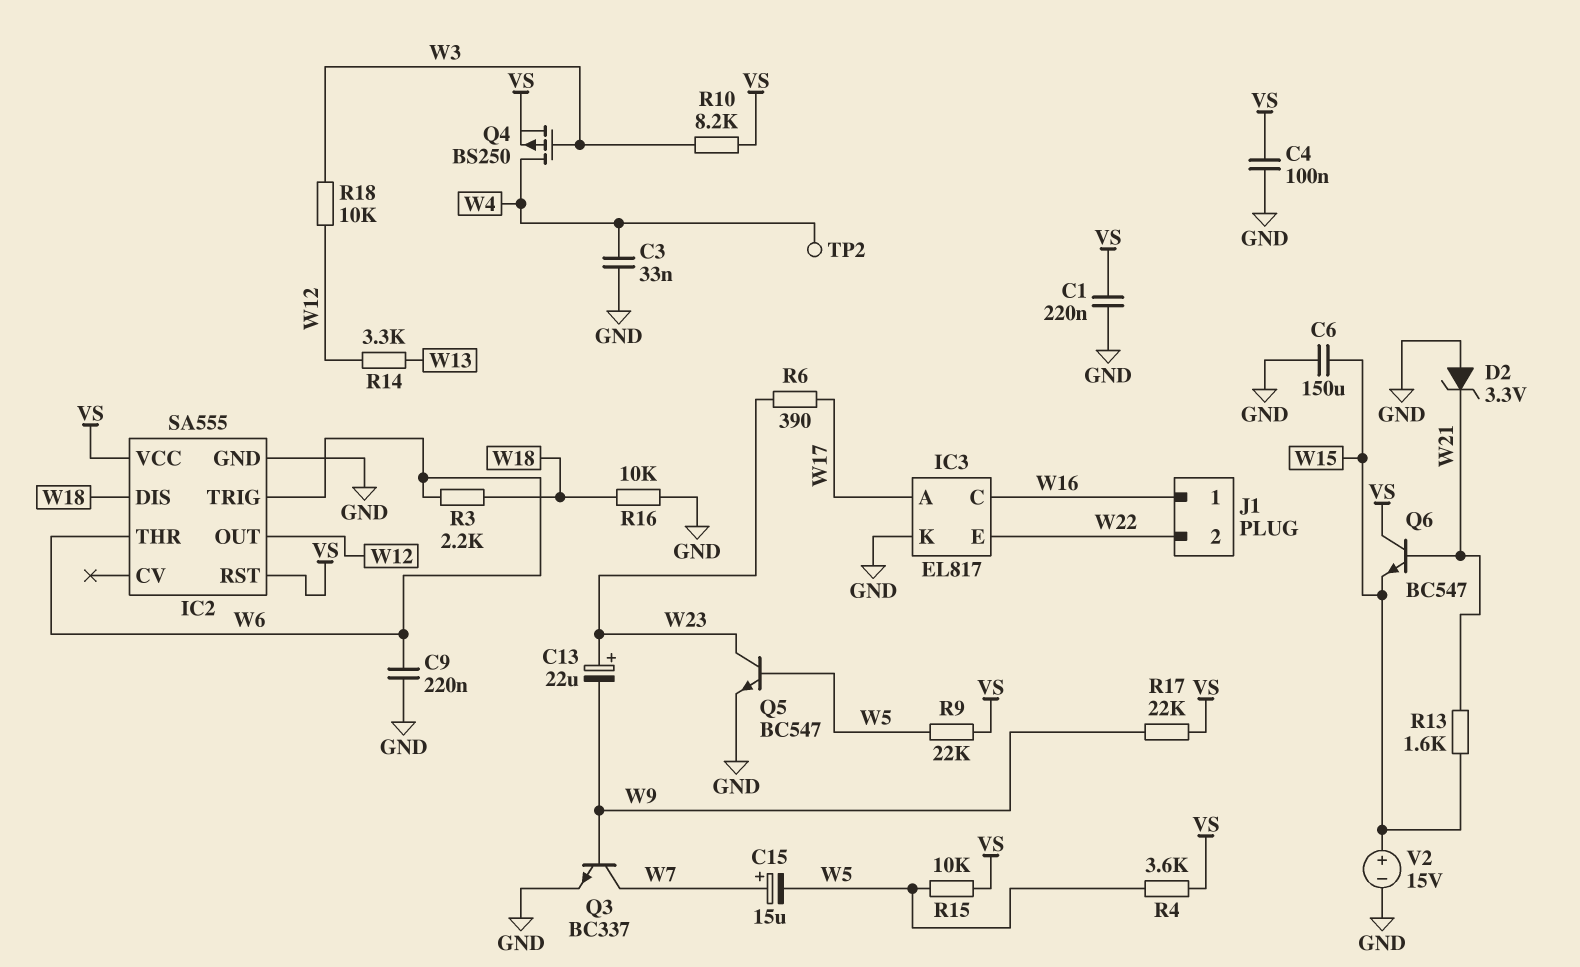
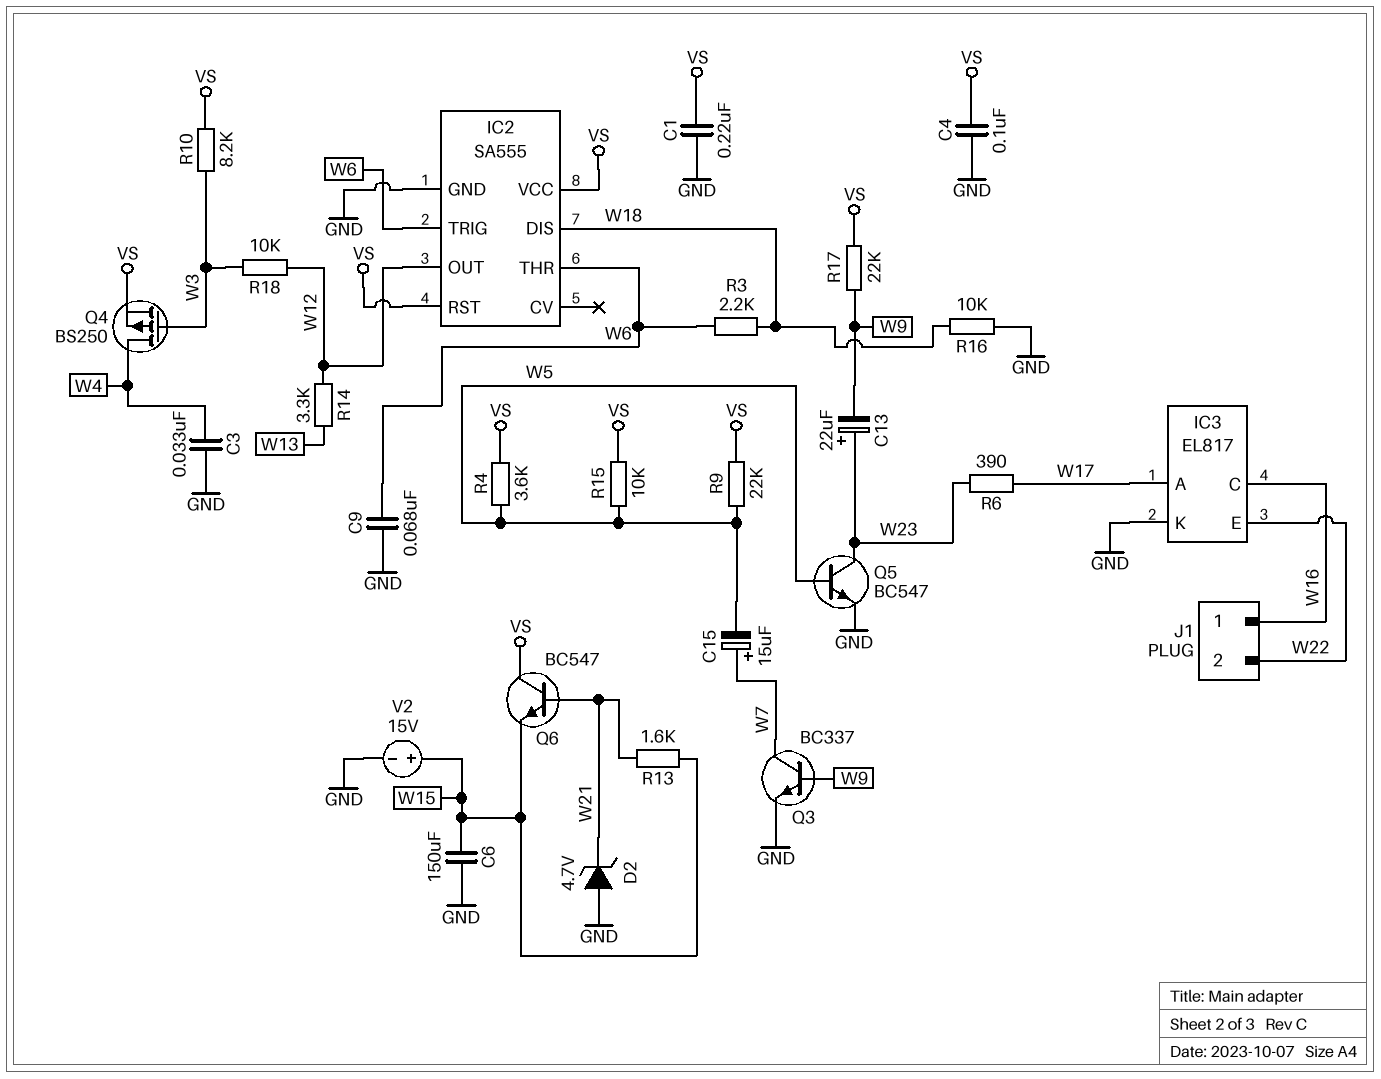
C9: 220nF (GND, W6) -> 68nF (GND, W6)
D2: zener 3.3V (A GND, K W21) -> zener 4.7V (A GND, K W21)
TP2: test point (W4) -> none

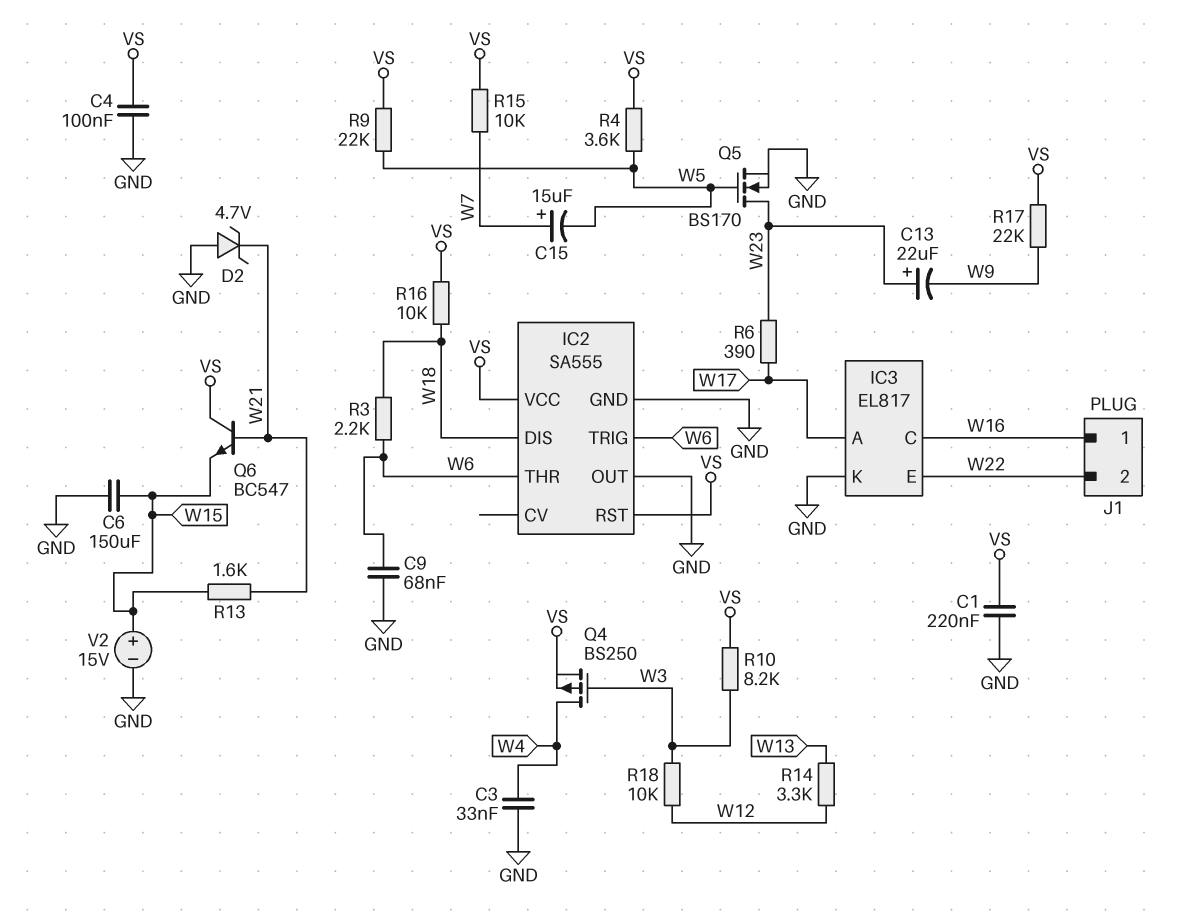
IC2 pin OUT: W12 -> GND
Q3: NPN BC337 (B W9, C W7, E GND) -> none
Q5: NPN BC547 (B W5, C W23, E GND) -> NMOS BS170 (G W5, D W23, S GND)
R15: 10k (VS, W5) -> 10k (VS, W7)
R16: 10k (GND, W18) -> 10k (VS, W18)

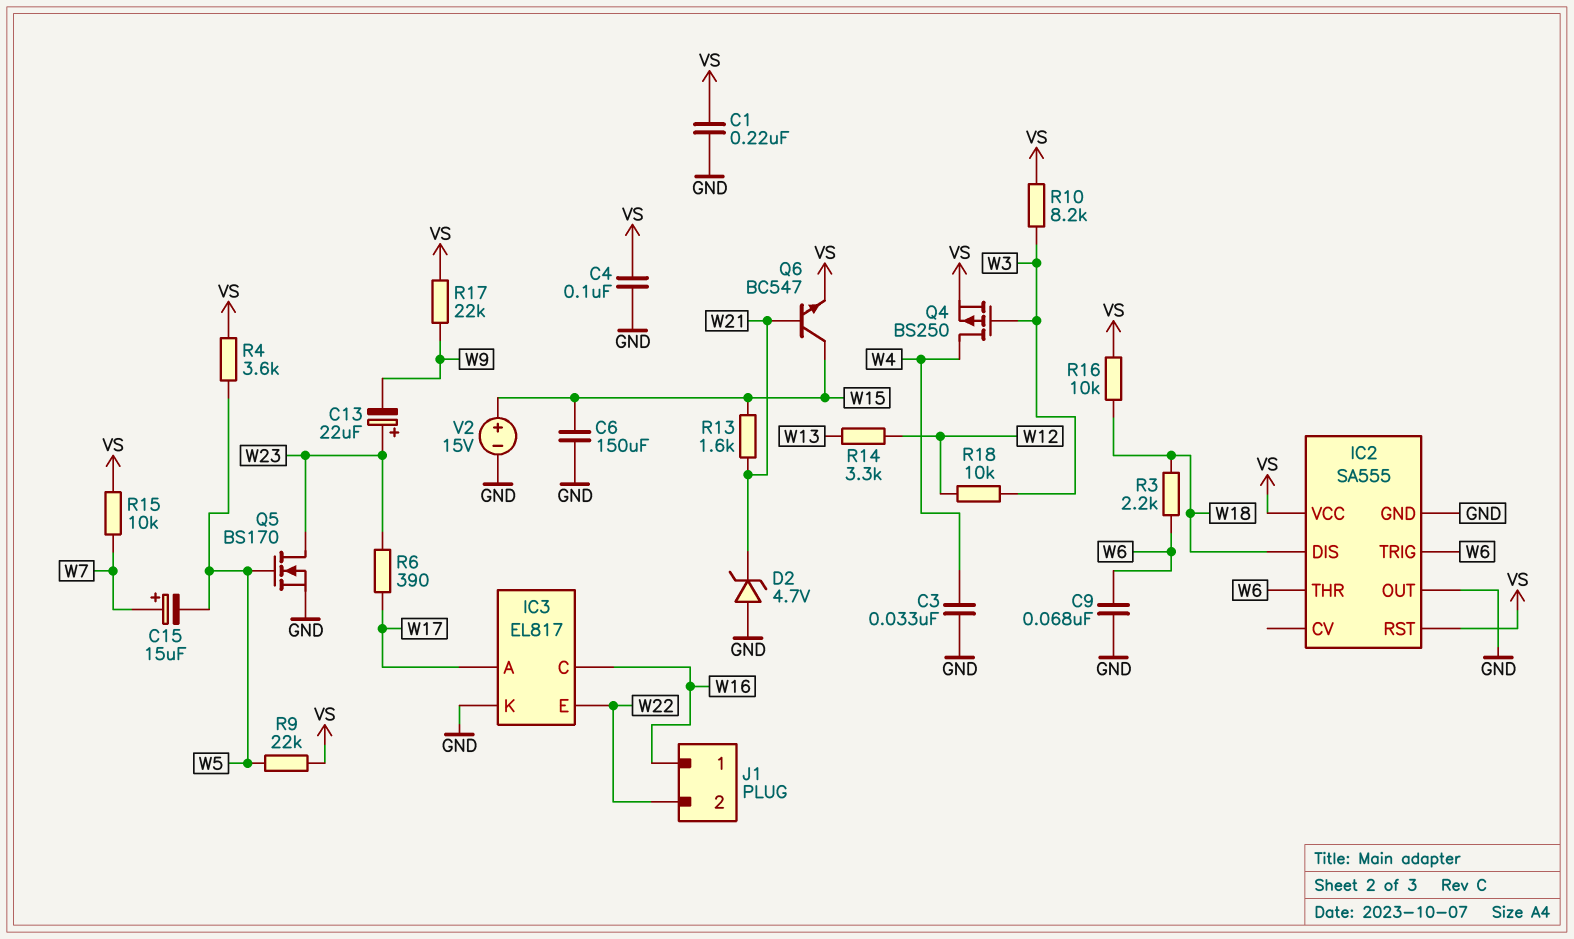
Q6: NPN BC547 (B W21, C VS, E W15) -> NPN BC547 (B W21, C W15, E VS)

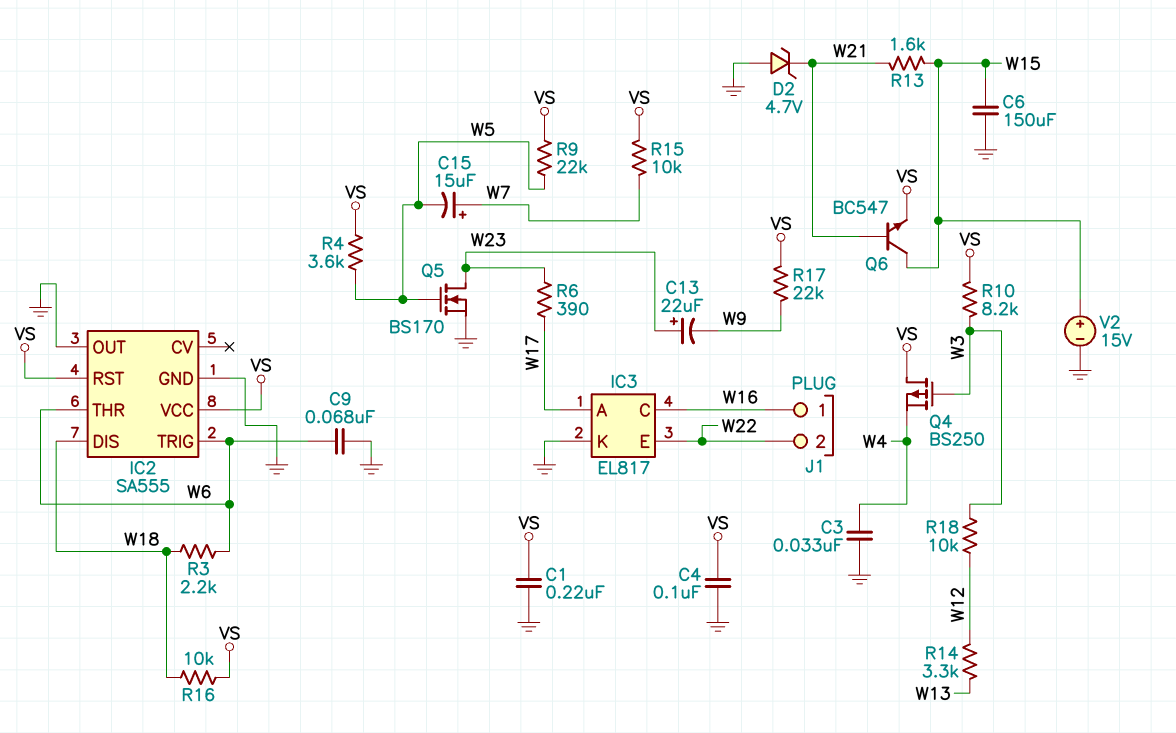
Q4: PMOS BS250 (G W3, D W4, S VS) -> PMOS BS250 (G W3, D VS, S W4)

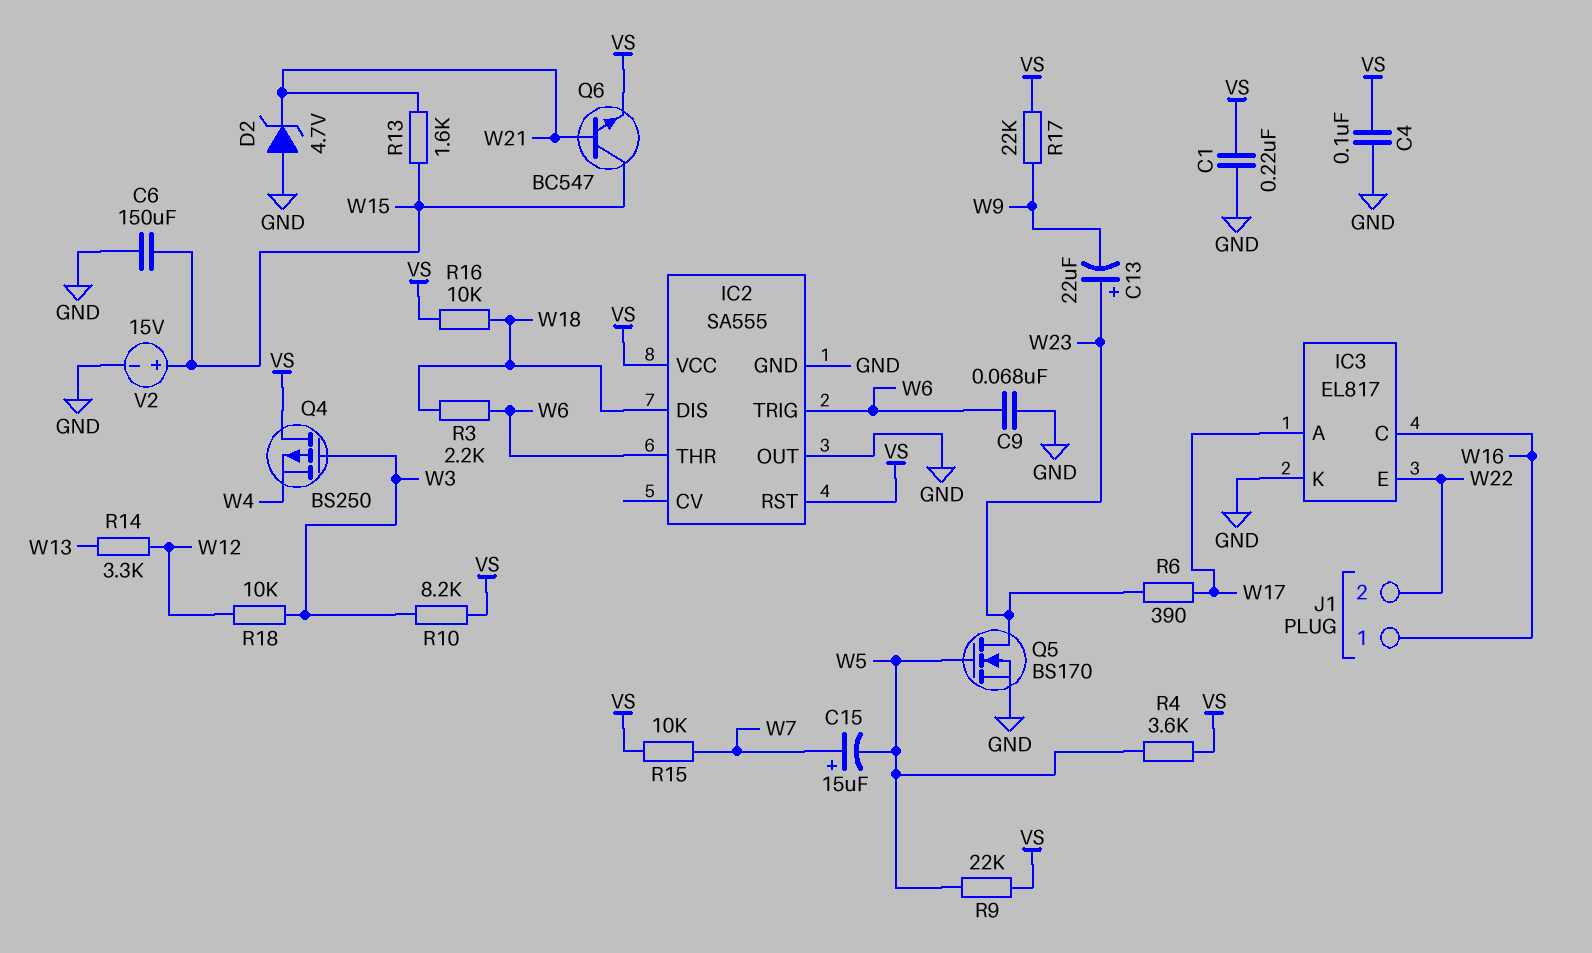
C3: 33nF (GND, W4) -> none

